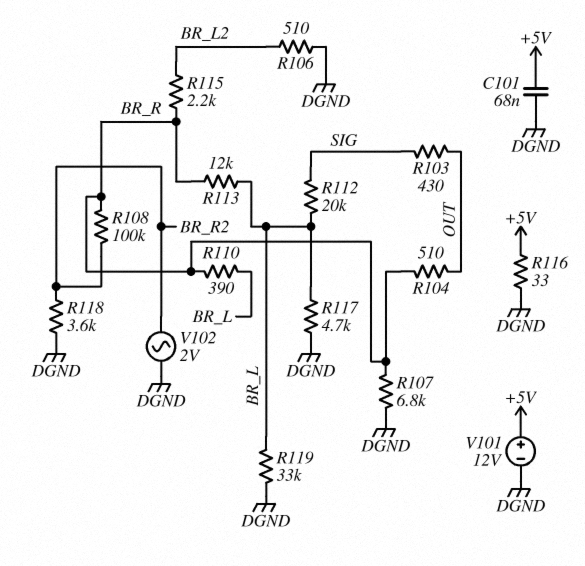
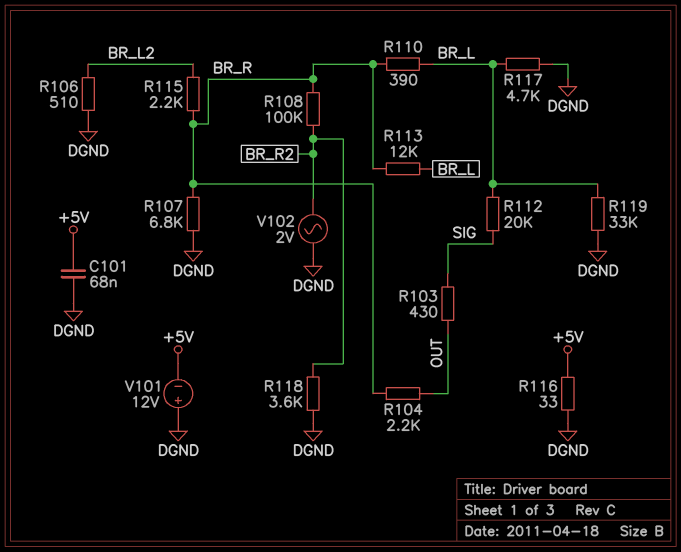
R104: 510 (BR_R, OUT) -> 2.2k (BR_R, OUT)
V101: 12V (plus +5V, minus DGND) -> 12V (plus DGND, minus +5V)

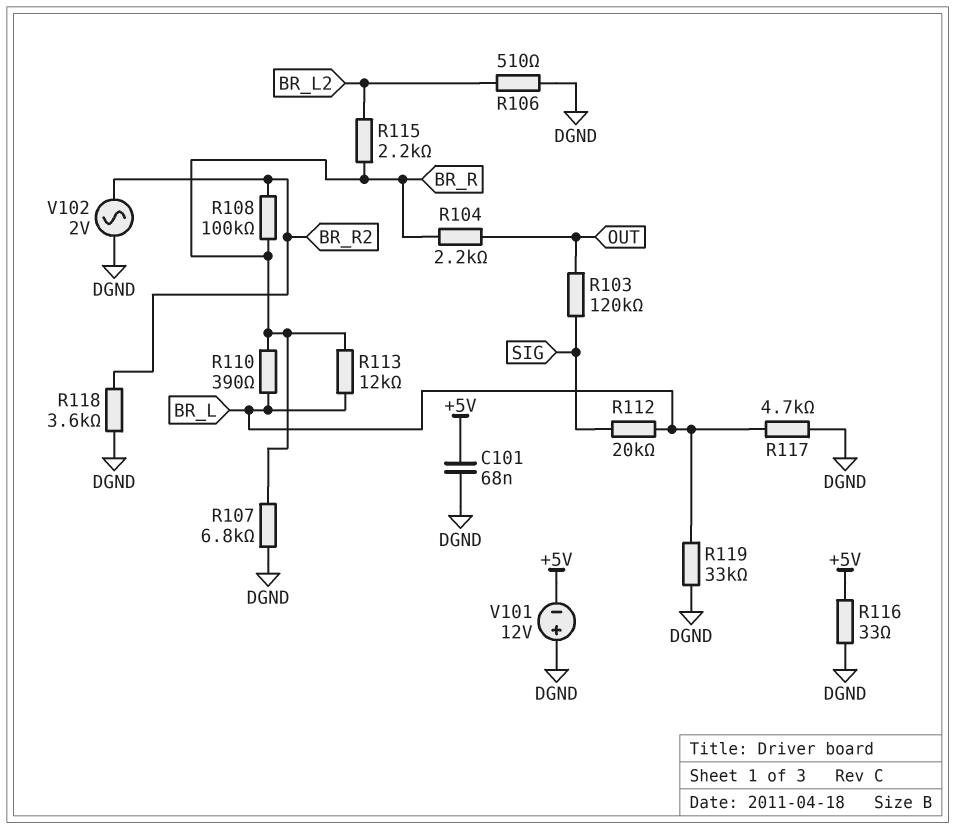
R103: 430 (OUT, SIG) -> 120k (OUT, SIG)

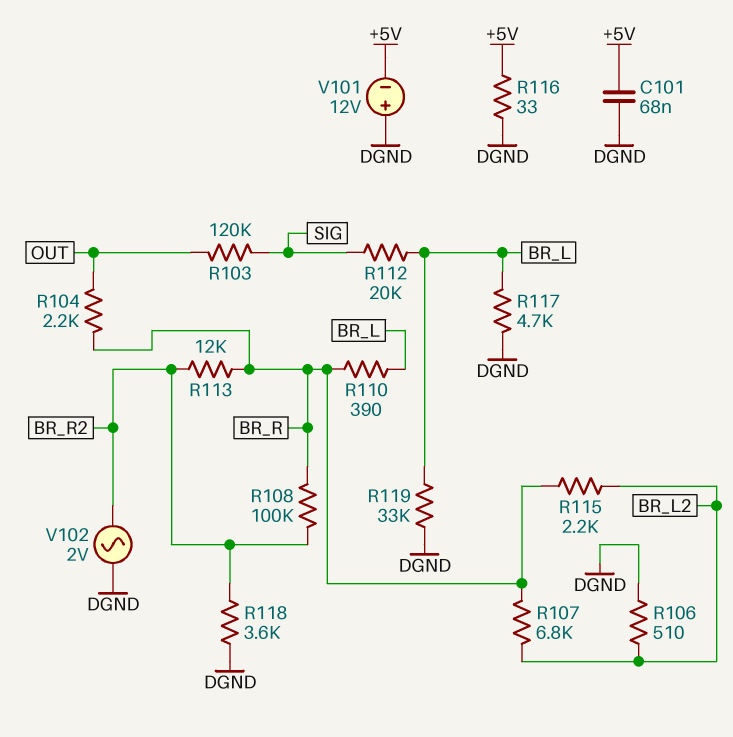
R107: 6.8k (BR_R, DGND) -> 6.8k (BR_L2, BR_R)
R113: 12k (BR_L, BR_R) -> 12k (BR_R, BR_R2)

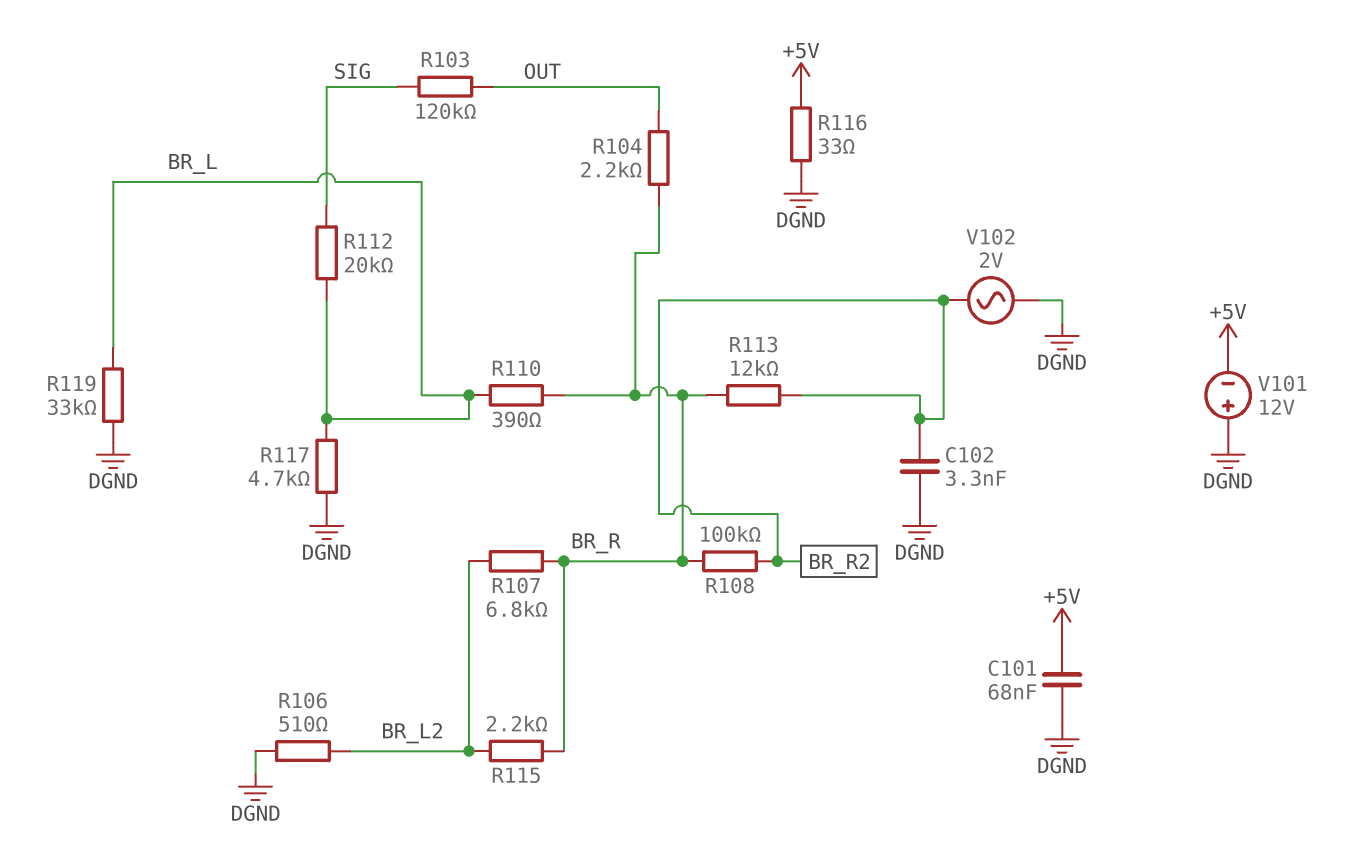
C102: none -> 3.3nF (BR_R2, DGND)
R118: 3.6k (BR_R2, DGND) -> none

